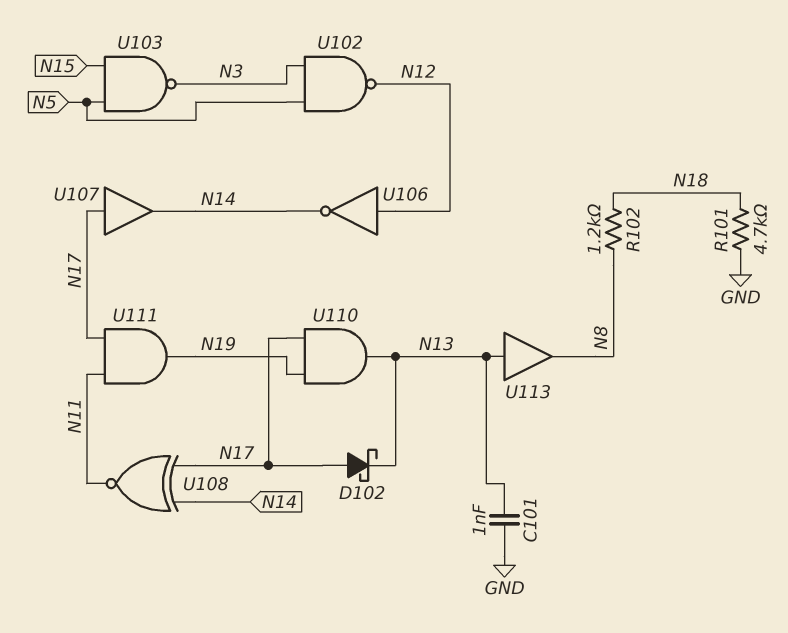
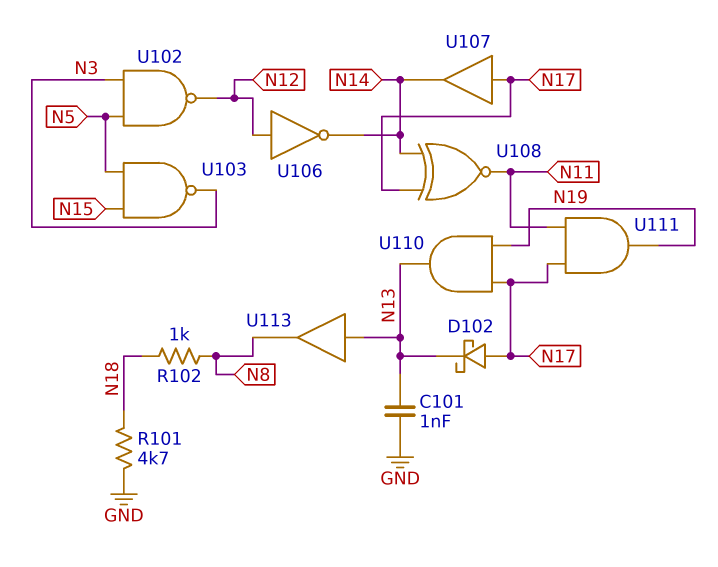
R102: 1.2k (N8, N18) -> 1k (N8, N18)

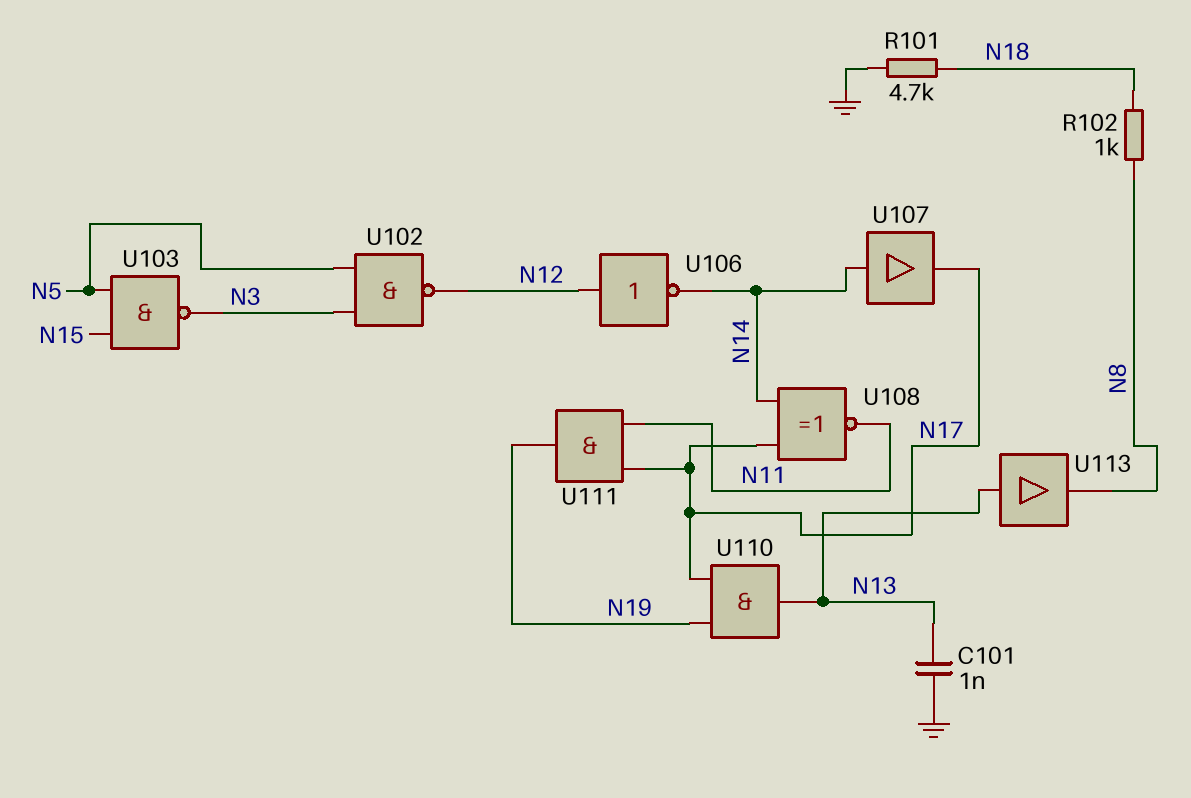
D102: schottky (A N17, K N13) -> none
U107: buffer (in N17, out N14) -> buffer (in N14, out N17)

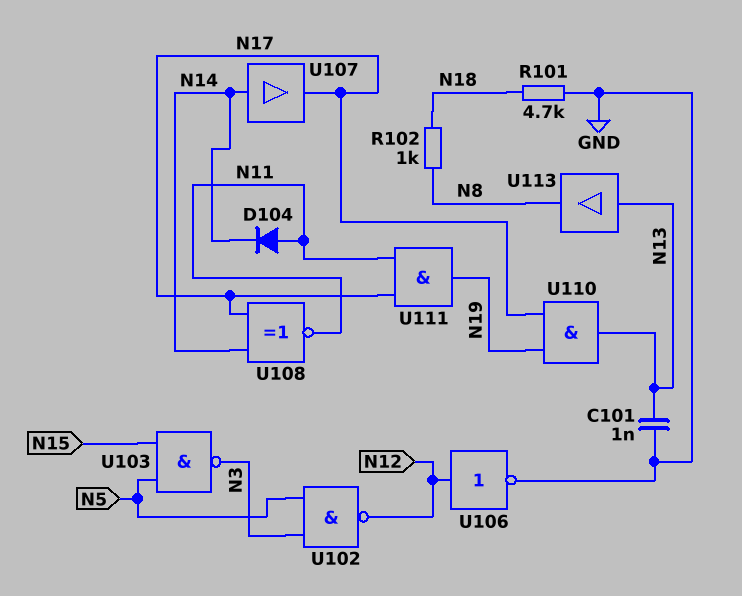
D104: none -> diode (A N11, K N14)
U106: NOT (in N12, out N14) -> NOT (in N12, out GND)

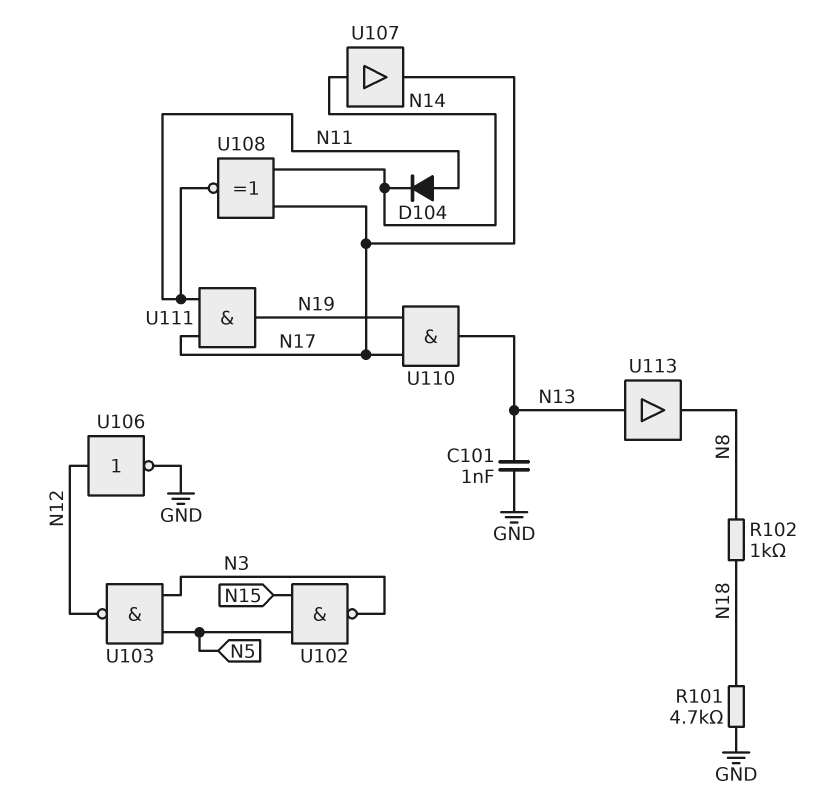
U102: NAND (in N3, in N5, out N12) -> NAND (in N5, in N15, out N3)
U103: NAND (in N5, in N15, out N3) -> NAND (in N3, in N5, out N12)

